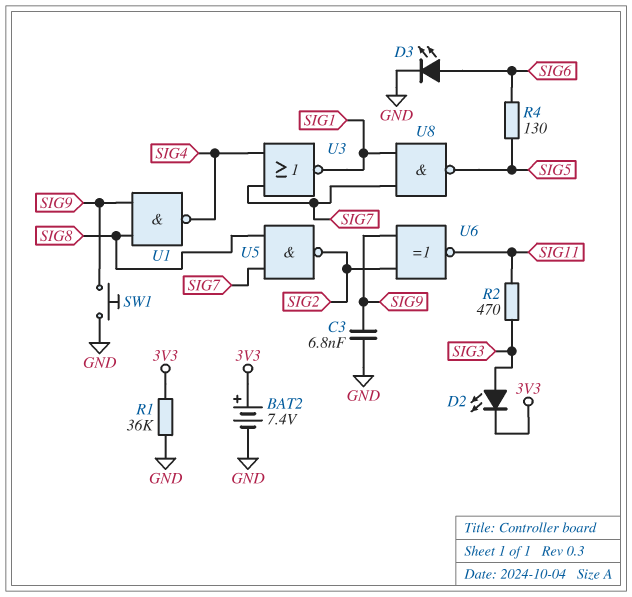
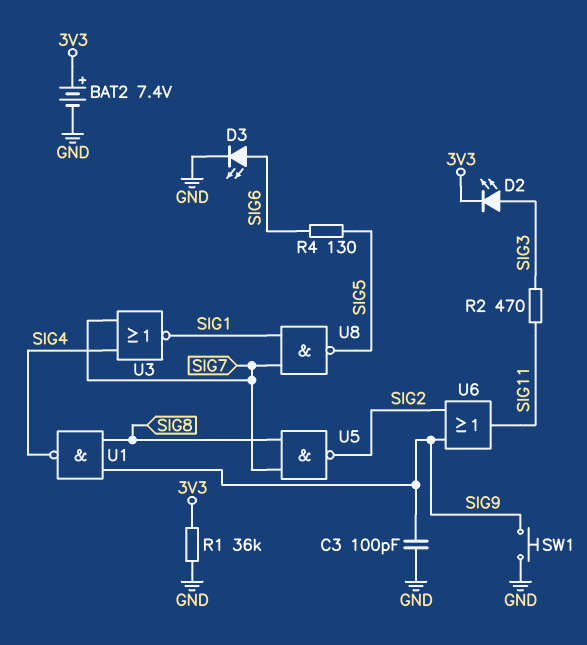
C3: 6.8nF (GND, SIG9) -> 100pF (GND, SIG9)
U6: XNOR (in SIG2, in SIG9, out SIG11) -> OR (in SIG2, in SIG9, out SIG11)

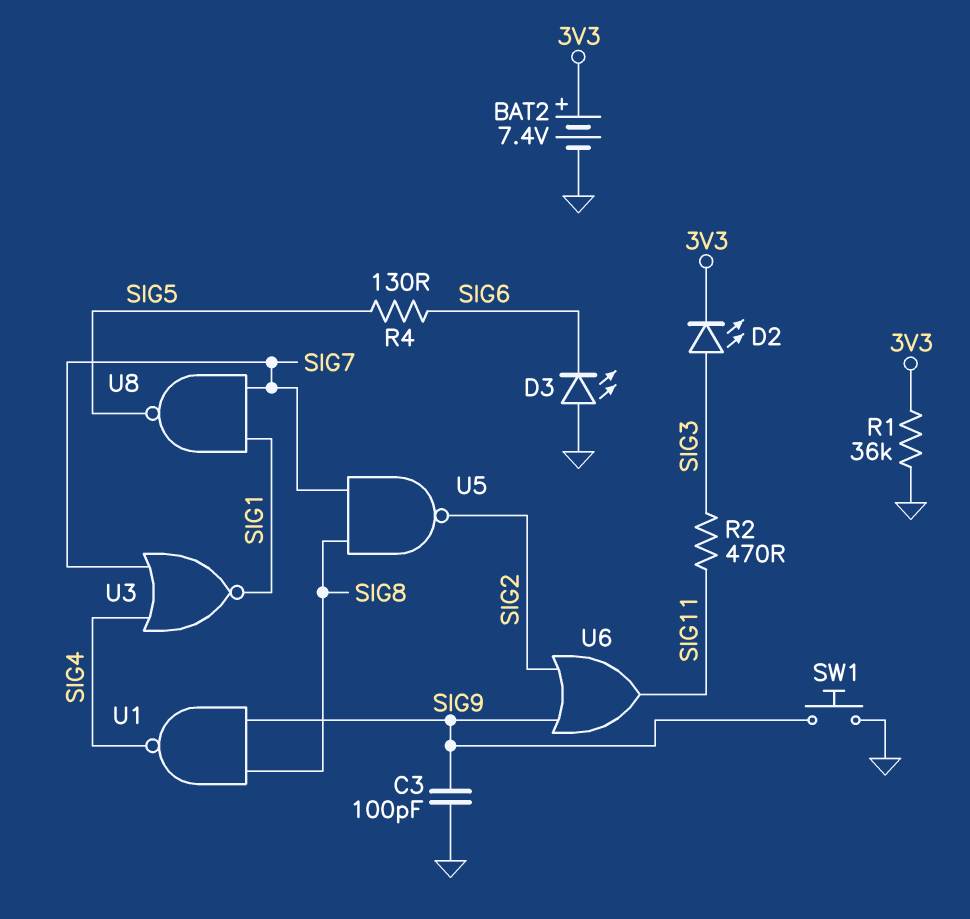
D3: LED (A SIG6, K GND) -> LED (A GND, K SIG6)

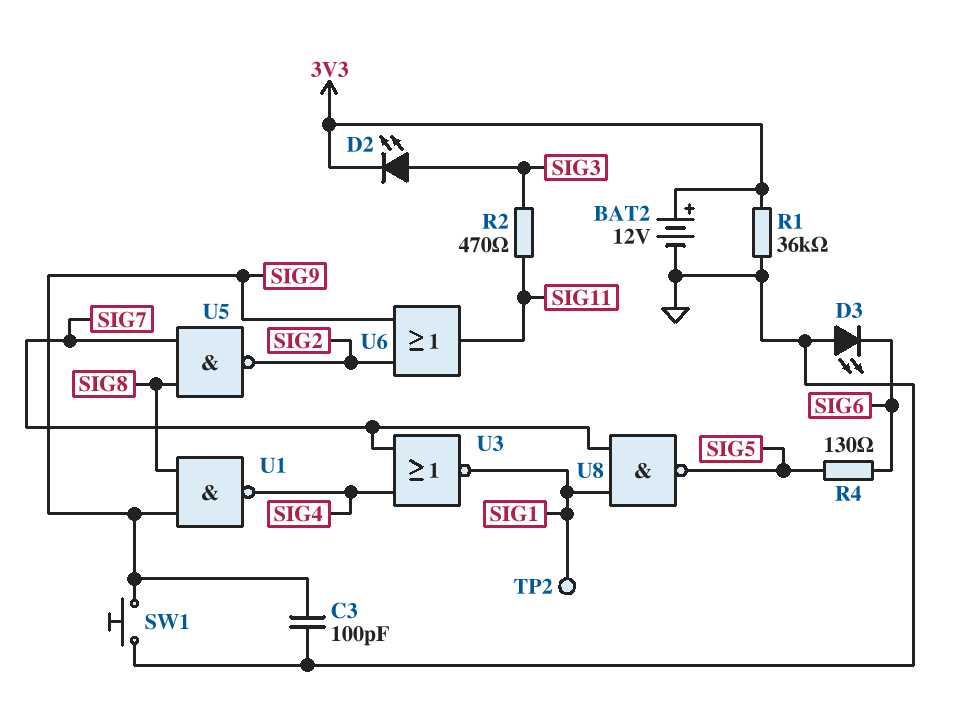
BAT2: 7.4V (plus 3V3, minus GND) -> 12V (plus 3V3, minus GND)
TP2: none -> test point (SIG1)

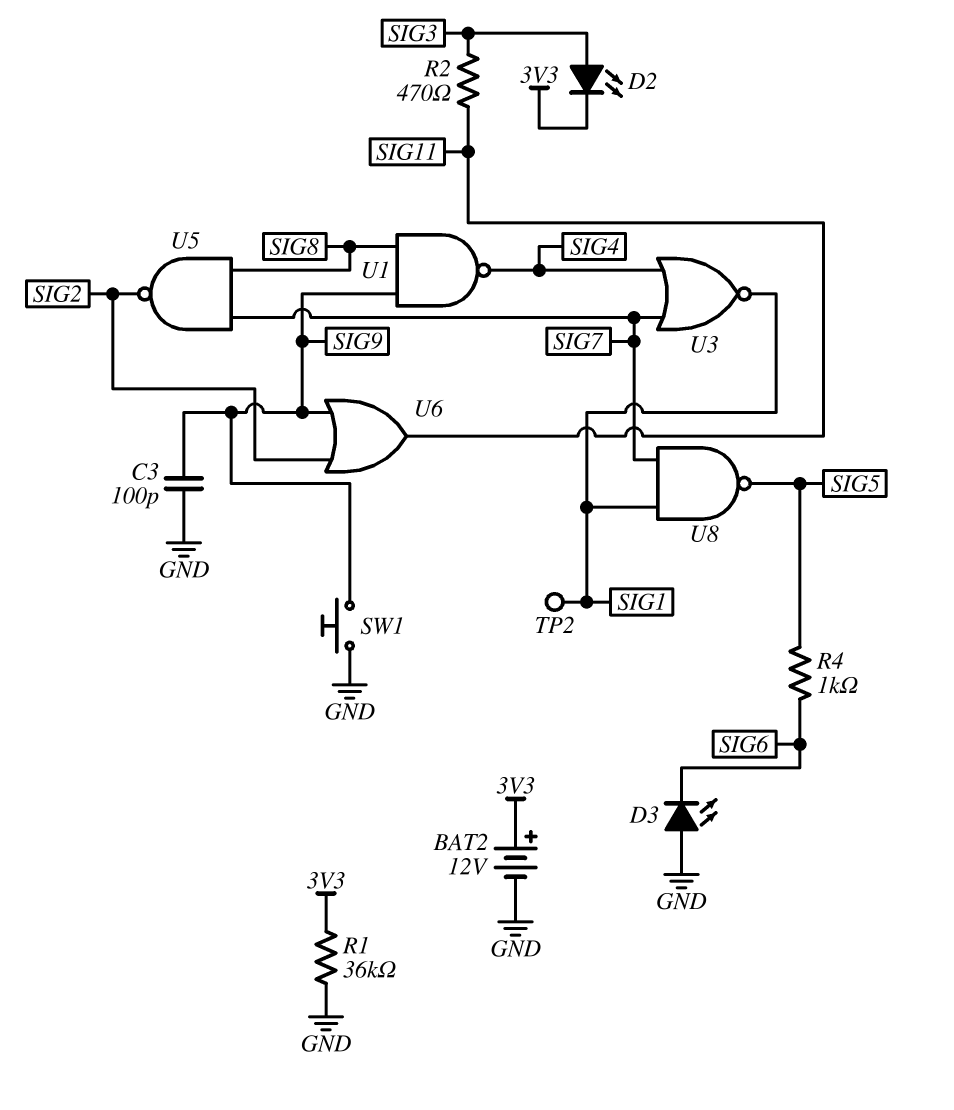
R4: 130 (SIG5, SIG6) -> 1k (SIG5, SIG6)

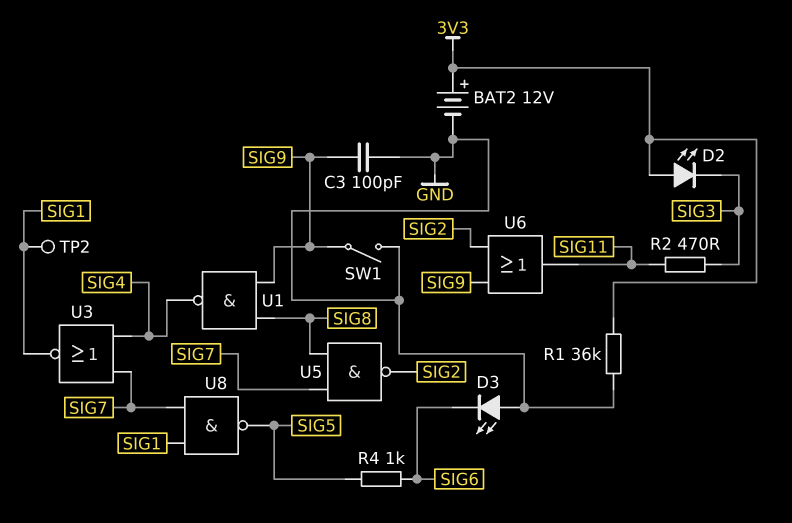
D2: LED (A SIG3, K 3V3) -> LED (A 3V3, K SIG3)
SW1: button (GND, SIG9) -> switch (GND, SIG9)

